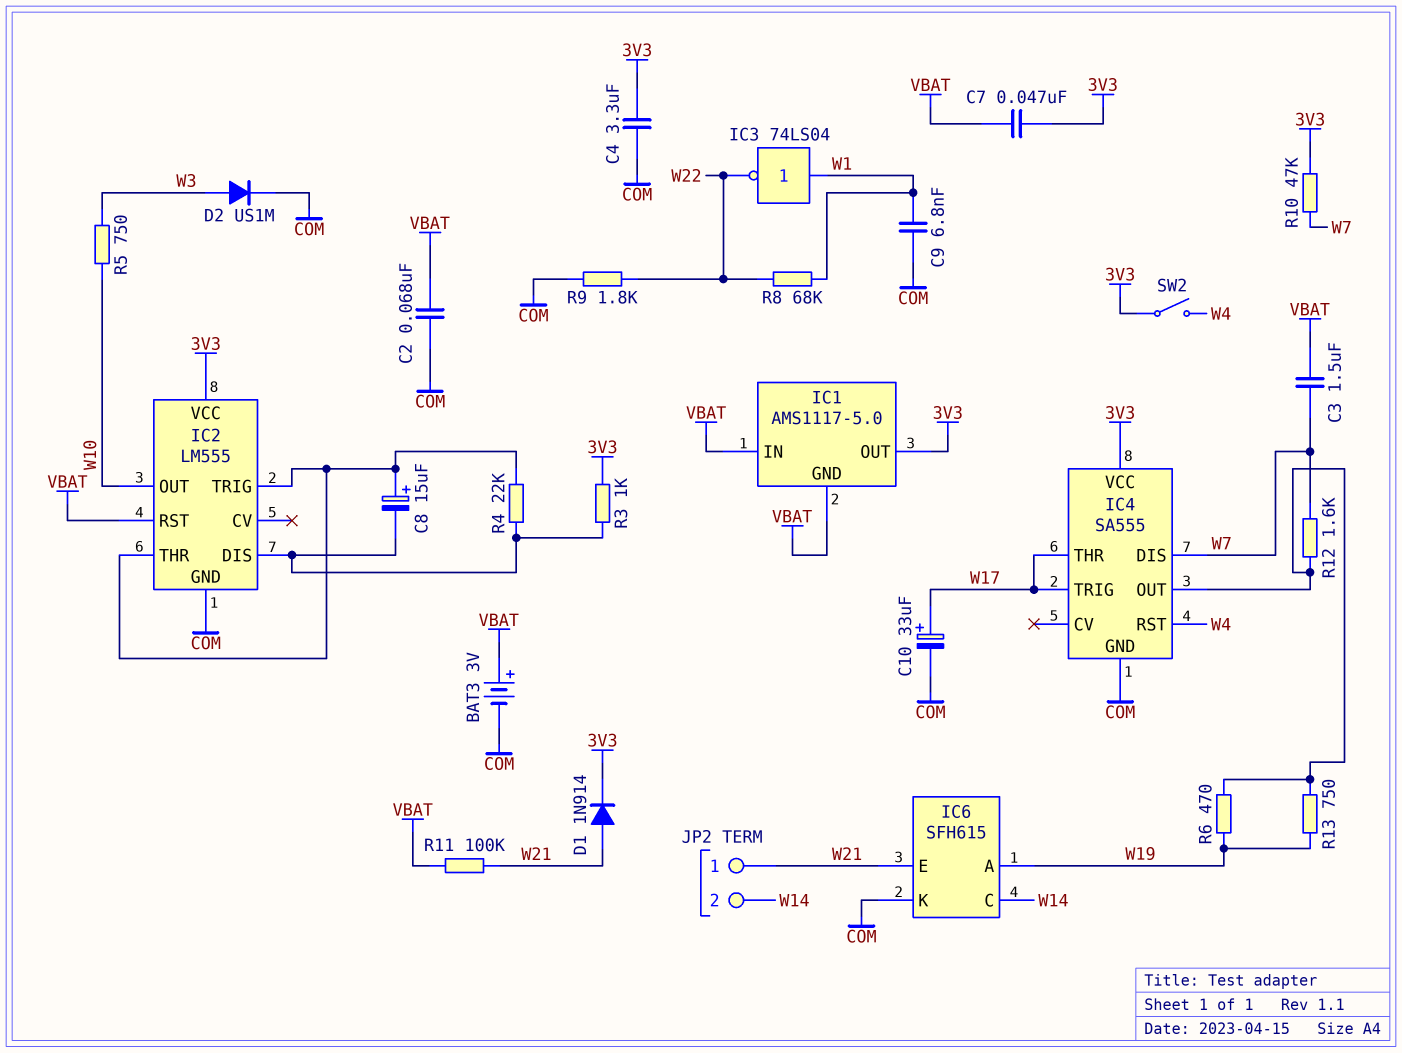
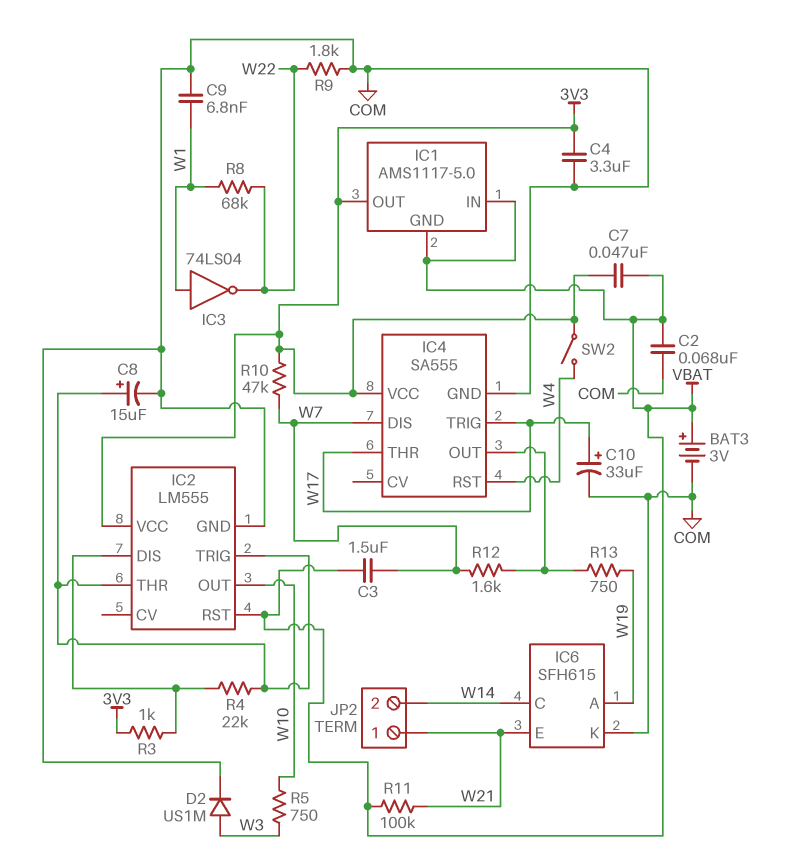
C8: 15uF (plus IC2/THR, minus IC2/DIS) -> 15uF (plus IC2/THR, minus COM)
D1: diode 1N914 (A W21, K 3V3) -> none
R6: 470 (IC4/OUT, W19) -> none

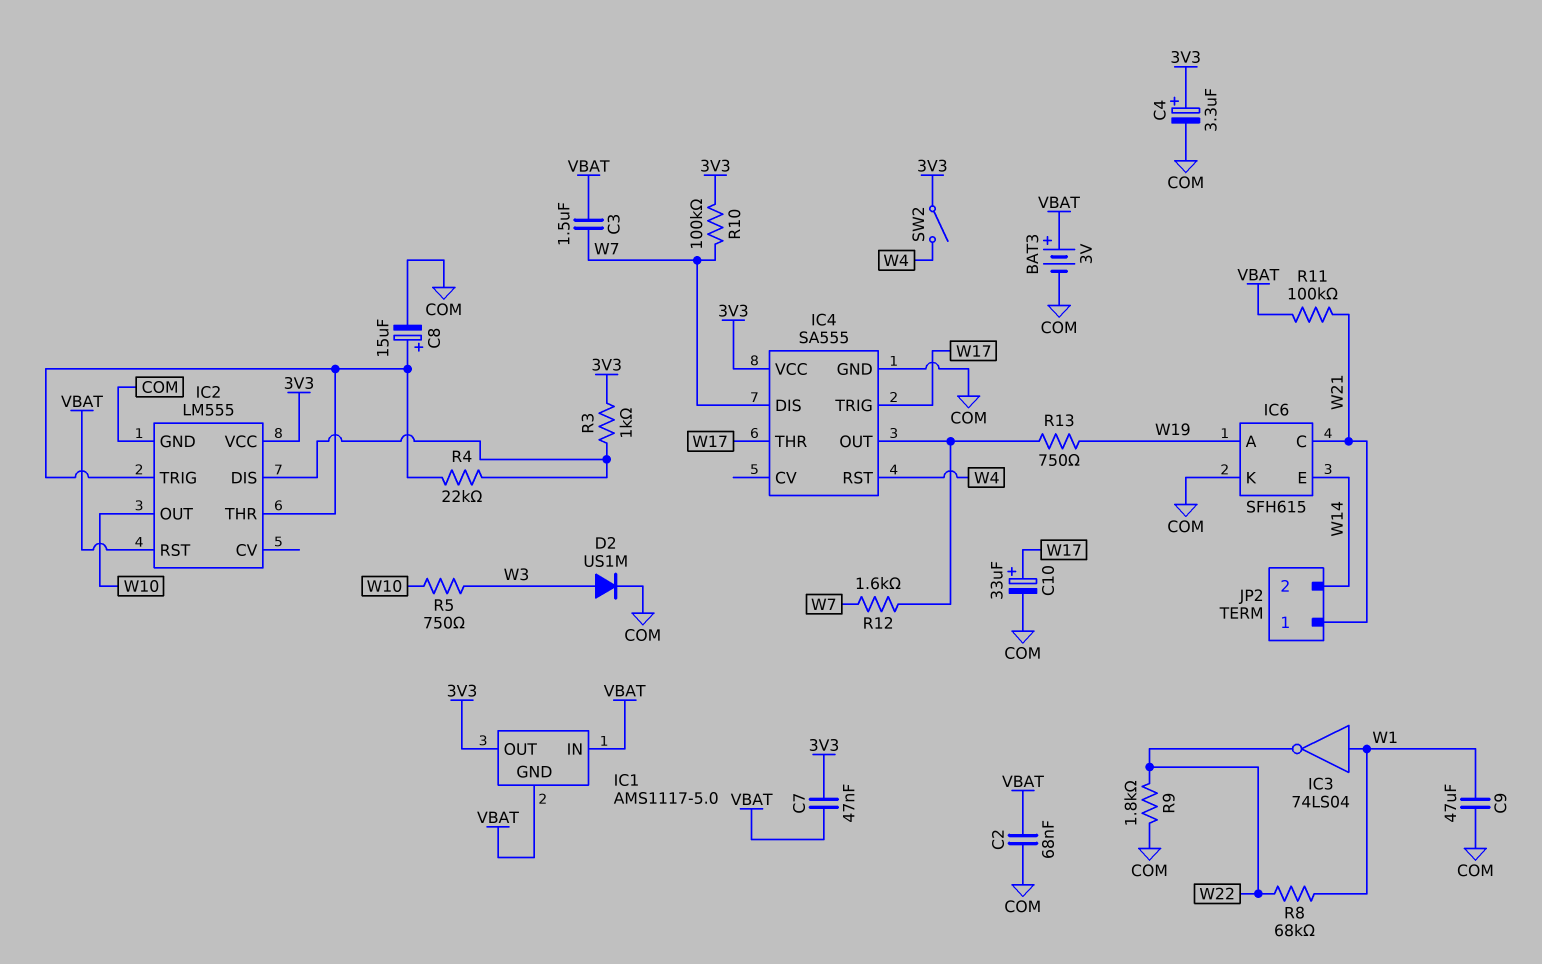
C4: 3.3uF (3V3, COM) -> 3.3uF (plus 3V3, minus COM)
C9: 6.8nF (COM, W1) -> 47uF (COM, W1)
IC6 pin C: W14 -> W21
IC6 pin E: W21 -> W14
R10: 47k (3V3, W7) -> 100k (3V3, W7)

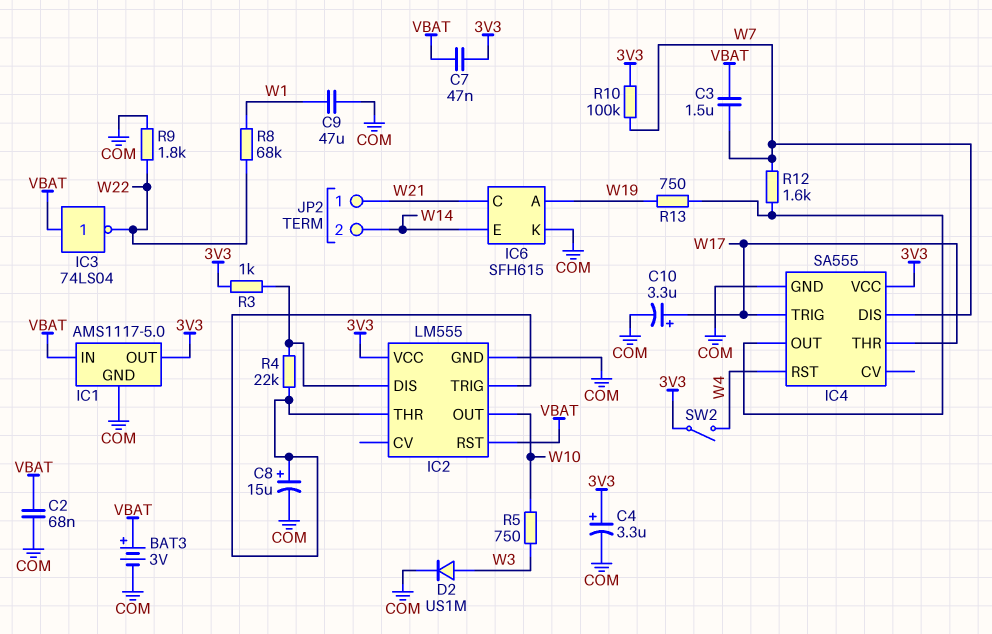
C10: 33uF (plus W17, minus COM) -> 3.3uF (plus W17, minus COM)
IC1 pin GND: VBAT -> COM
IC3: NOT 74LS04 (in W1, out W22) -> NOT 74LS04 (in VBAT, out W22)
R11: 100k (VBAT, W21) -> none

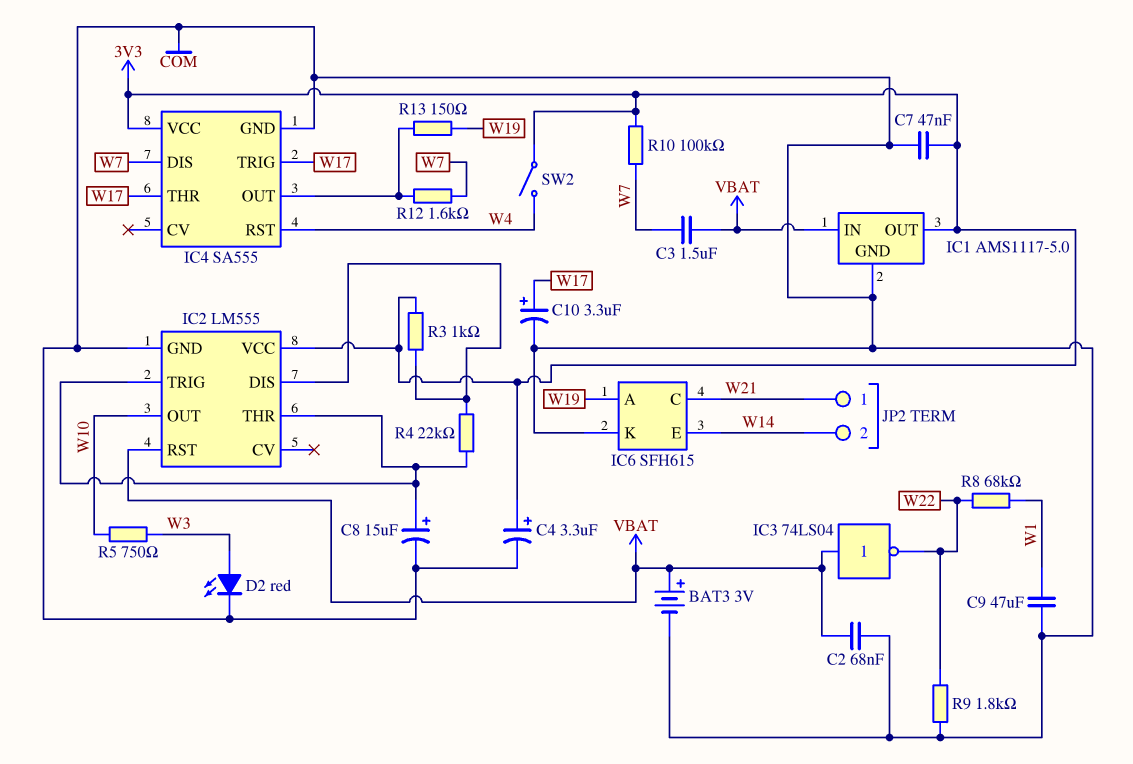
C7: 47nF (3V3, VBAT) -> 47nF (3V3, COM)
D2: diode US1M (A W3, K COM) -> LED red (A W3, K COM)
R13: 750 (IC4/OUT, W19) -> 150 (IC4/OUT, W19)

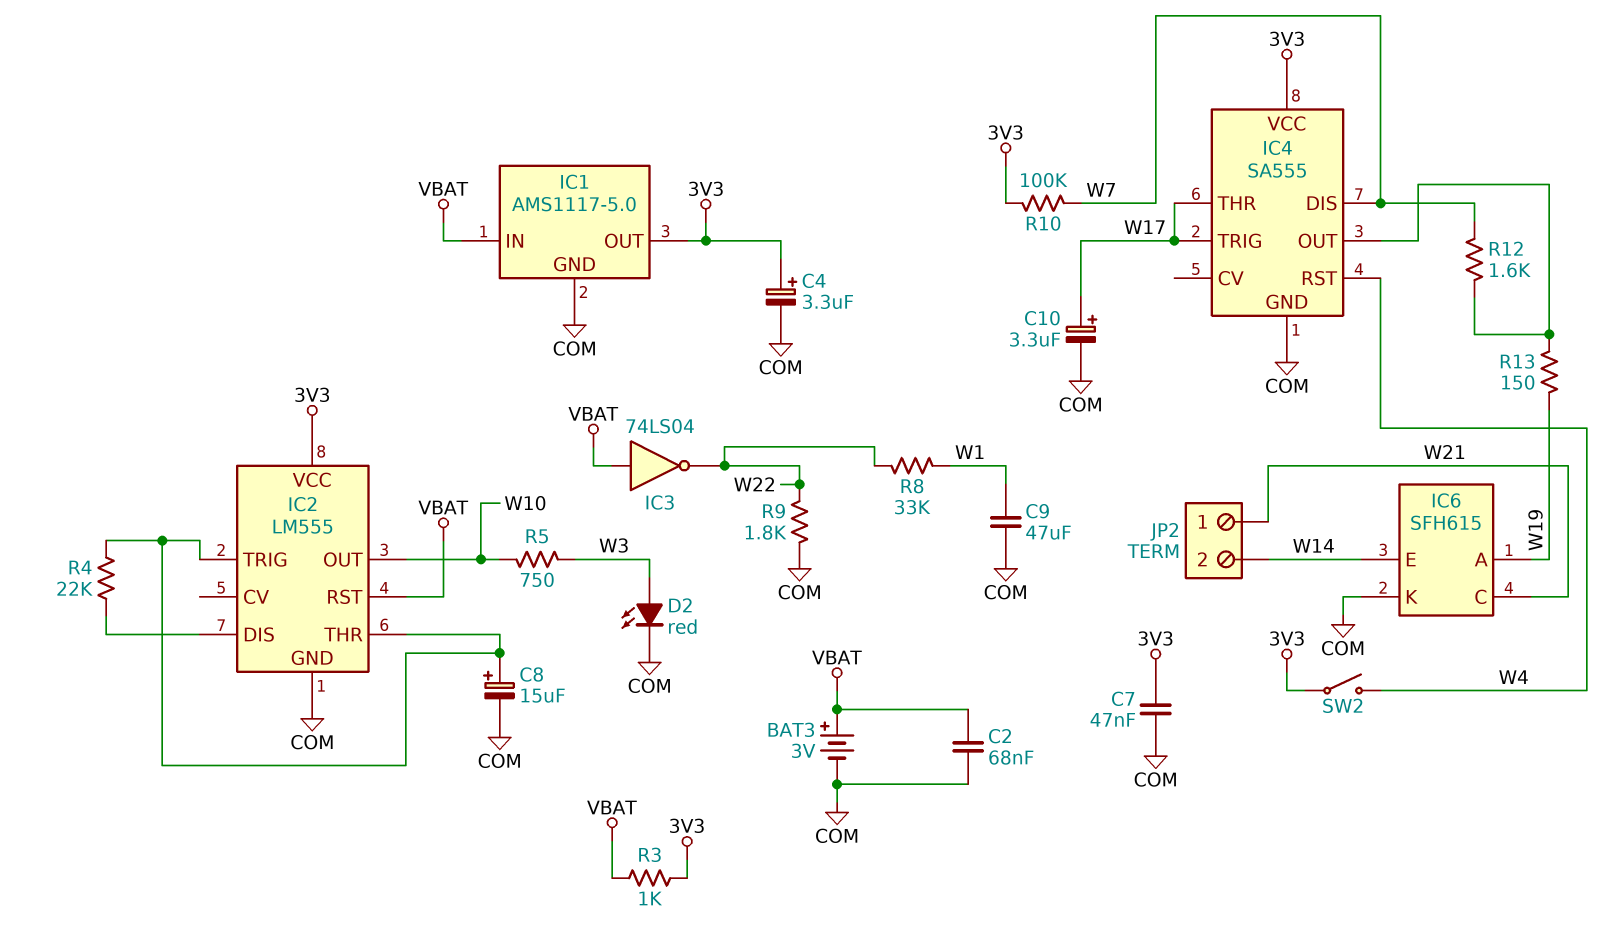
C3: 1.5uF (VBAT, W7) -> none
R3: 1k (3V3, IC2/DIS) -> 1k (3V3, VBAT)
R8: 68k (W1, W22) -> 33k (W1, W22)

